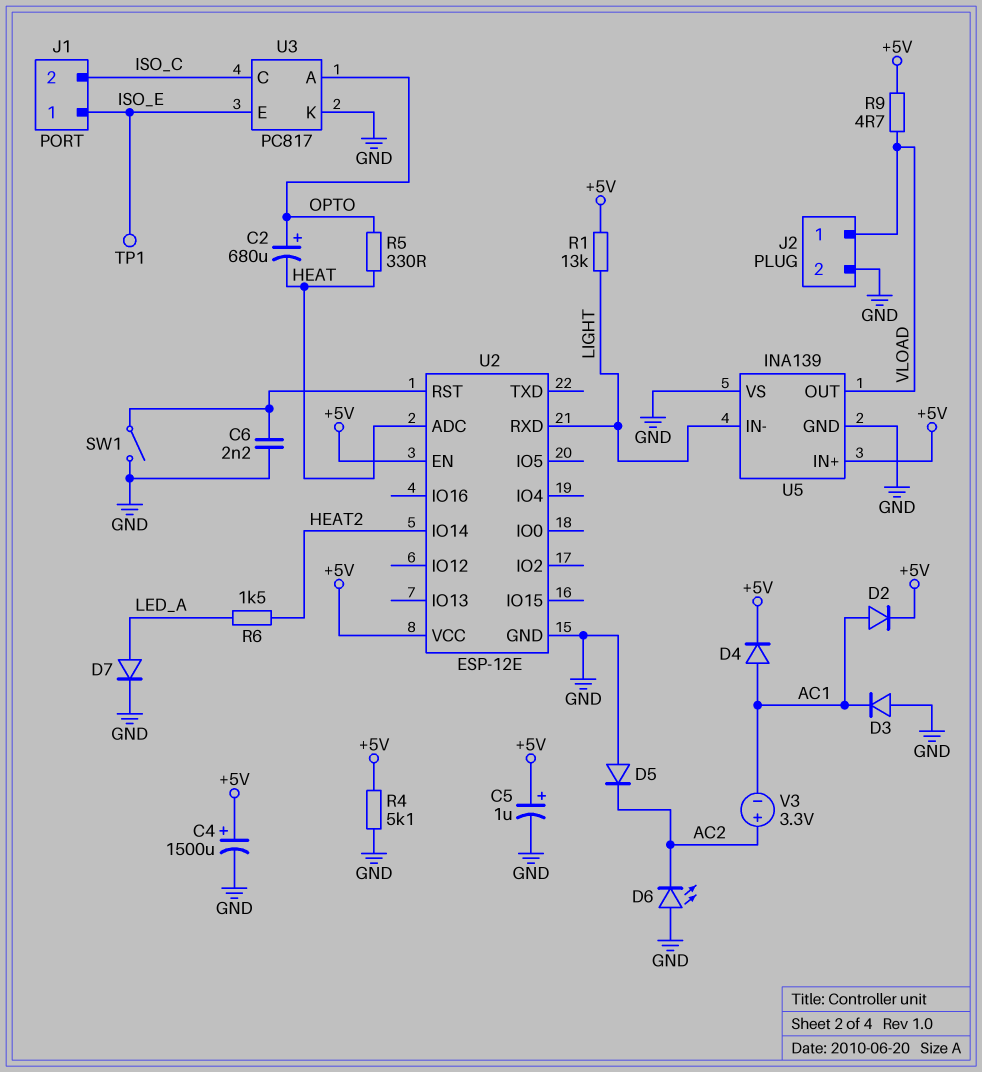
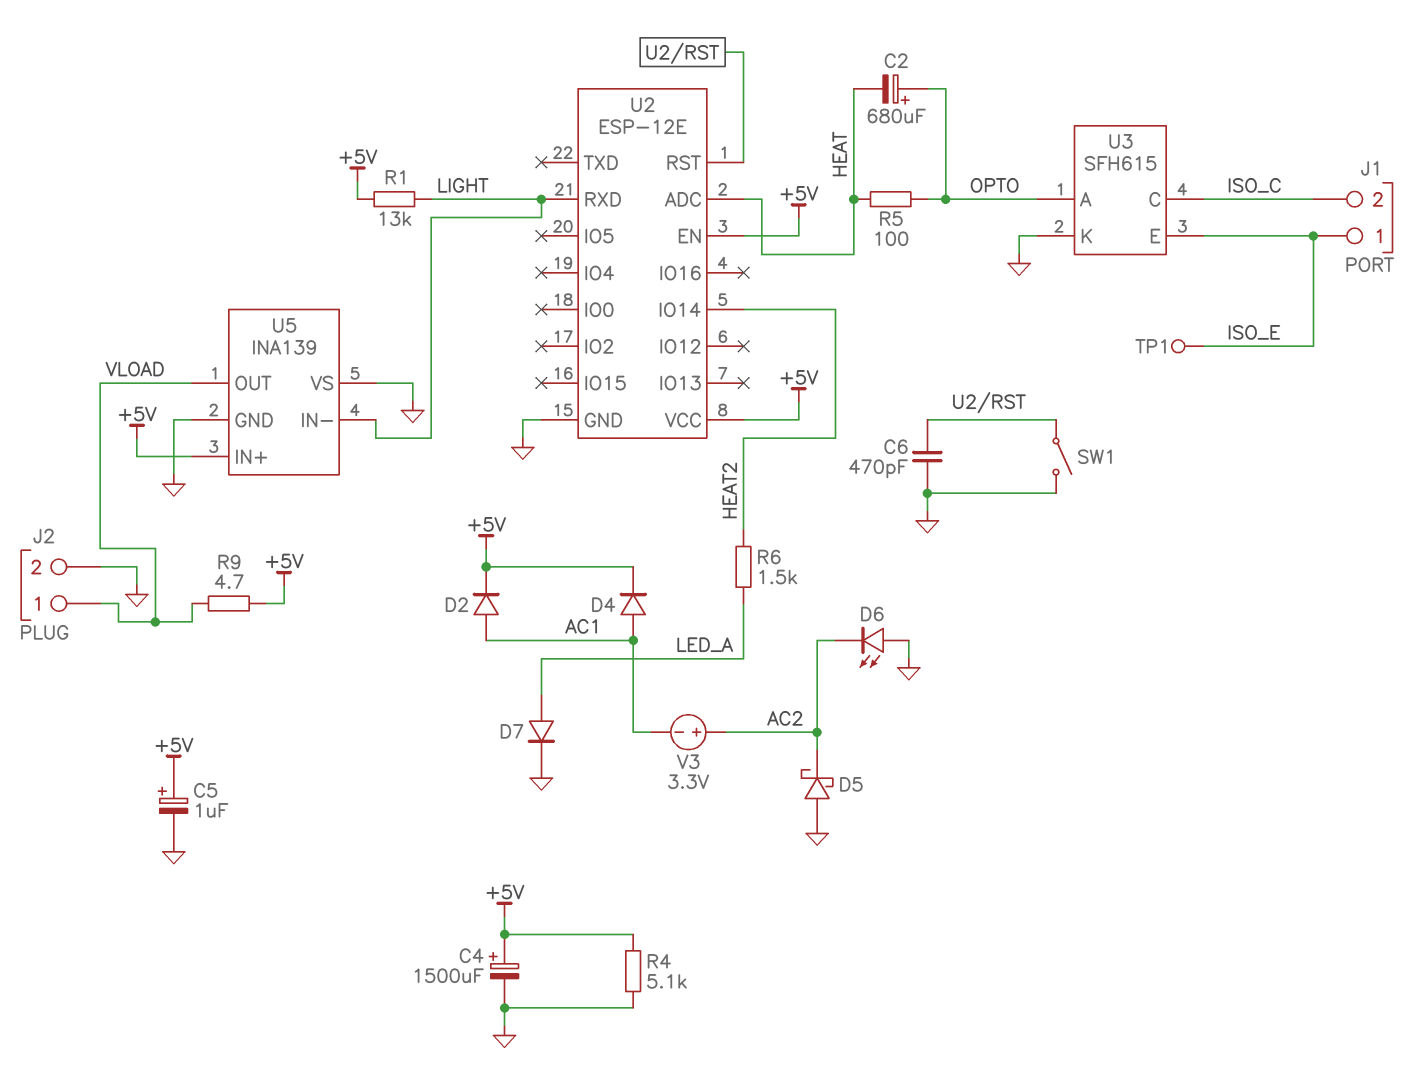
C6: 2.2nF (GND, U2/RST) -> 470pF (GND, U2/RST)
D3: diode (A GND, K AC1) -> none
D5: diode (A GND, K AC2) -> schottky (A GND, K AC2)
R5: 330 (HEAT, OPTO) -> 100 (HEAT, OPTO)
U3: PC817 -> SFH615

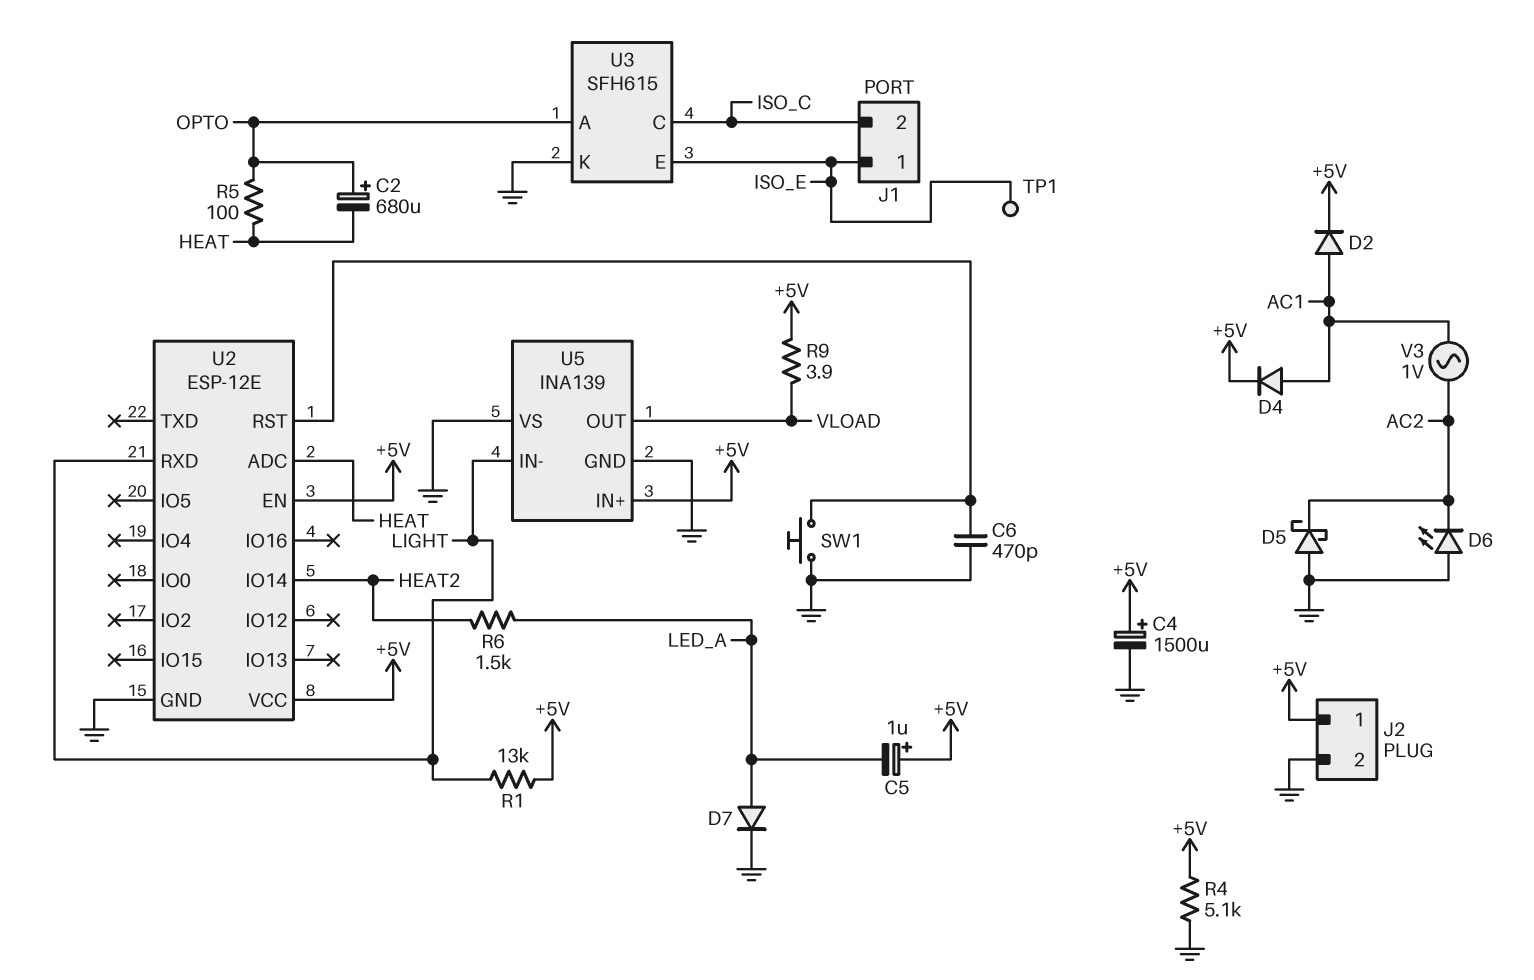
C5: 1uF (plus +5V, minus GND) -> 1uF (plus +5V, minus LED_A)
J2 pin 1: VLOAD -> +5V
R9: 4.7 (+5V, VLOAD) -> 3.9 (+5V, VLOAD)
SW1: switch (GND, U2/RST) -> button (GND, U2/RST)
V3: 3.3V (plus AC2, minus AC1) -> AC 1V (AC1, AC2)

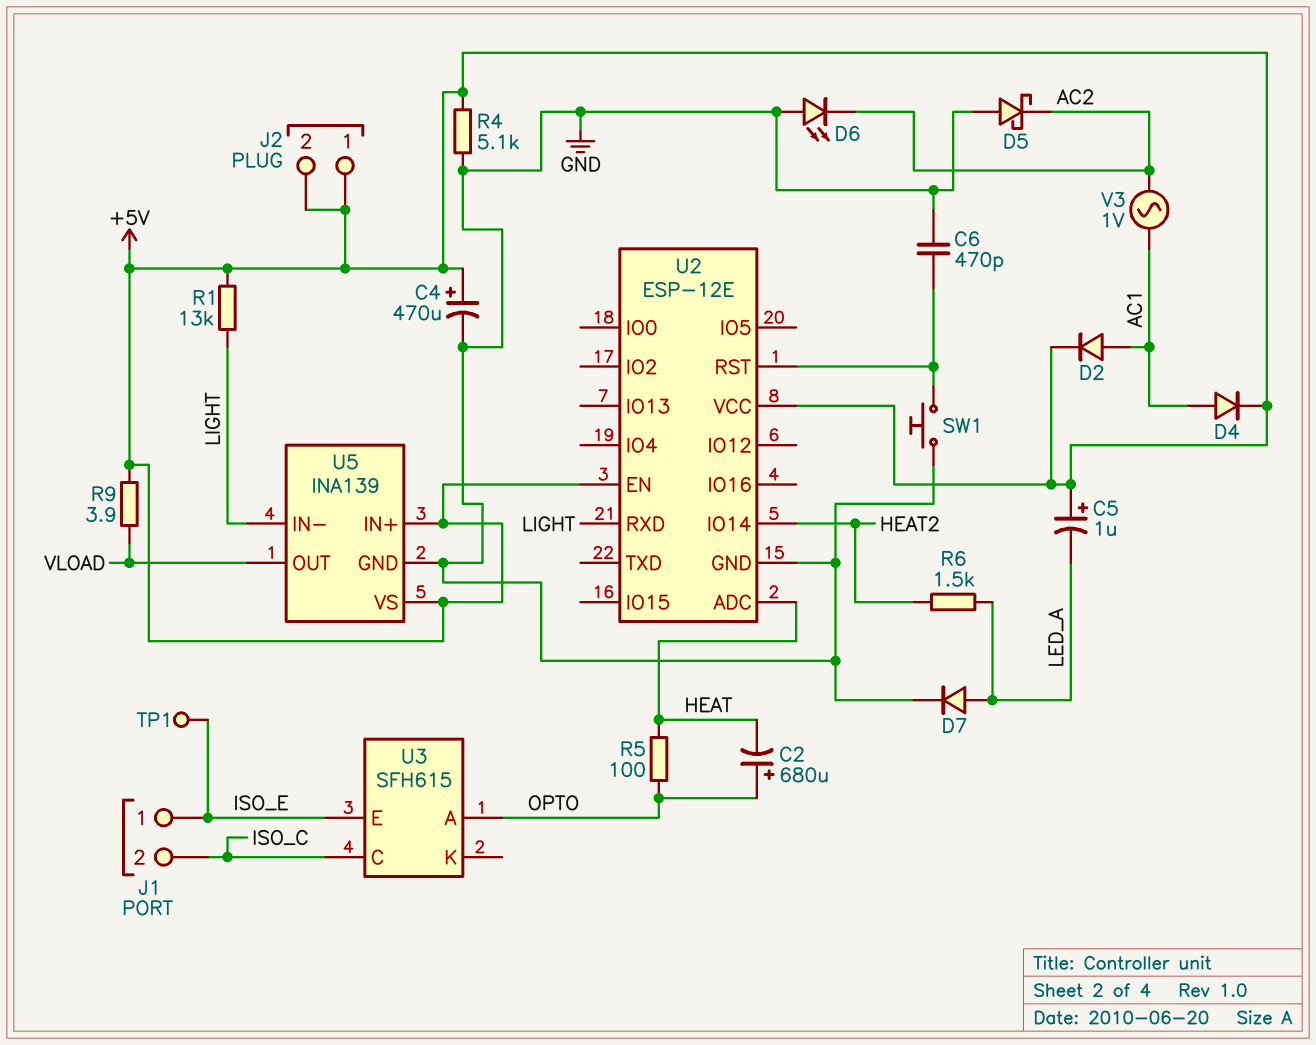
C4: 1500uF (plus +5V, minus GND) -> 470uF (plus +5V, minus GND)
J2 pin 2: GND -> +5V
U3 pin K: GND -> none
U5 pin VS: GND -> +5V

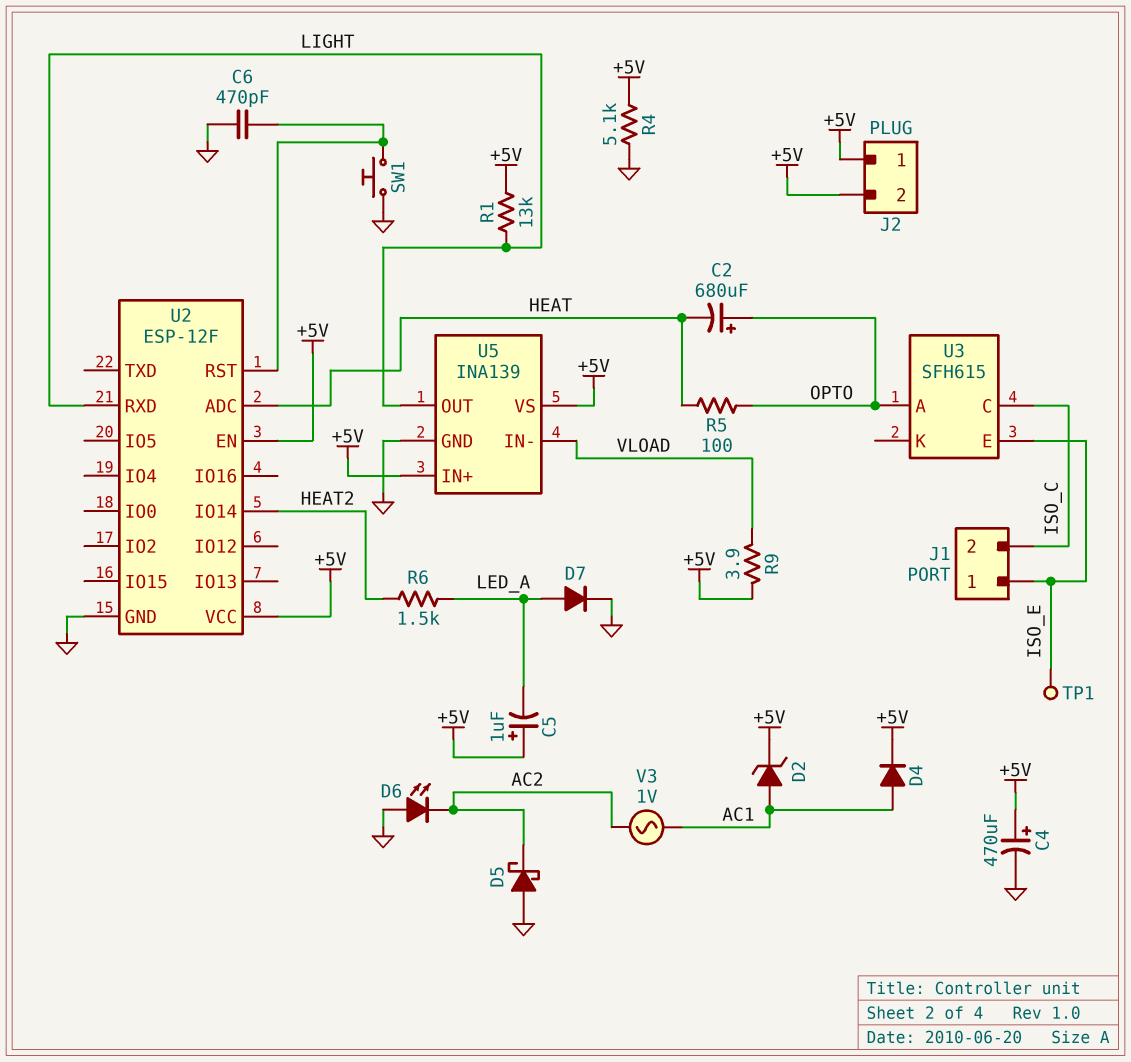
D2: diode (A AC1, K +5V) -> zener (A AC1, K +5V)
U2: ESP-12E -> ESP-12F
U5 pin IN-: LIGHT -> VLOAD
U5 pin OUT: VLOAD -> LIGHT

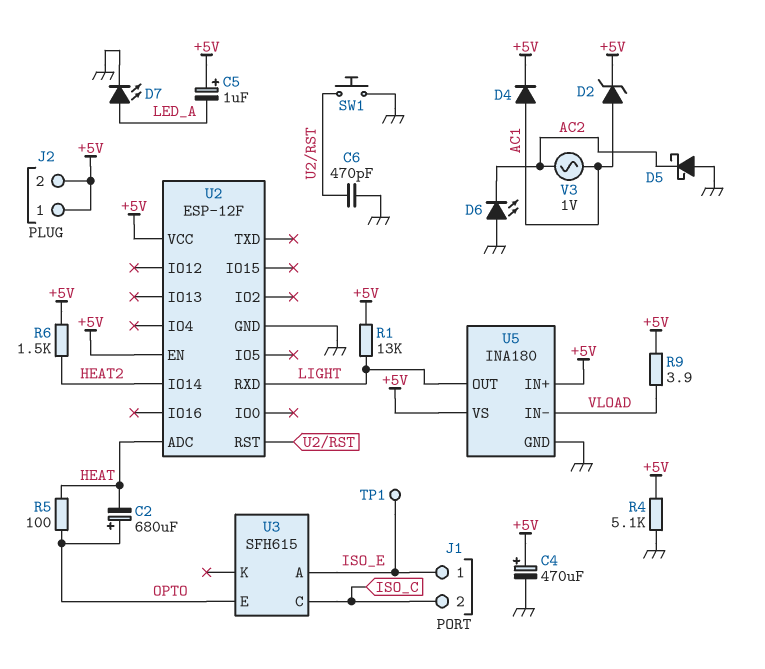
D7: diode (A LED_A, K GND) -> LED (A LED_A, K GND)
R6: 1.5k (HEAT2, LED_A) -> 1.5k (+5V, HEAT2)
U3 pin A: OPTO -> ISO_E
U3 pin E: ISO_E -> OPTO
U5: INA139 -> INA180

